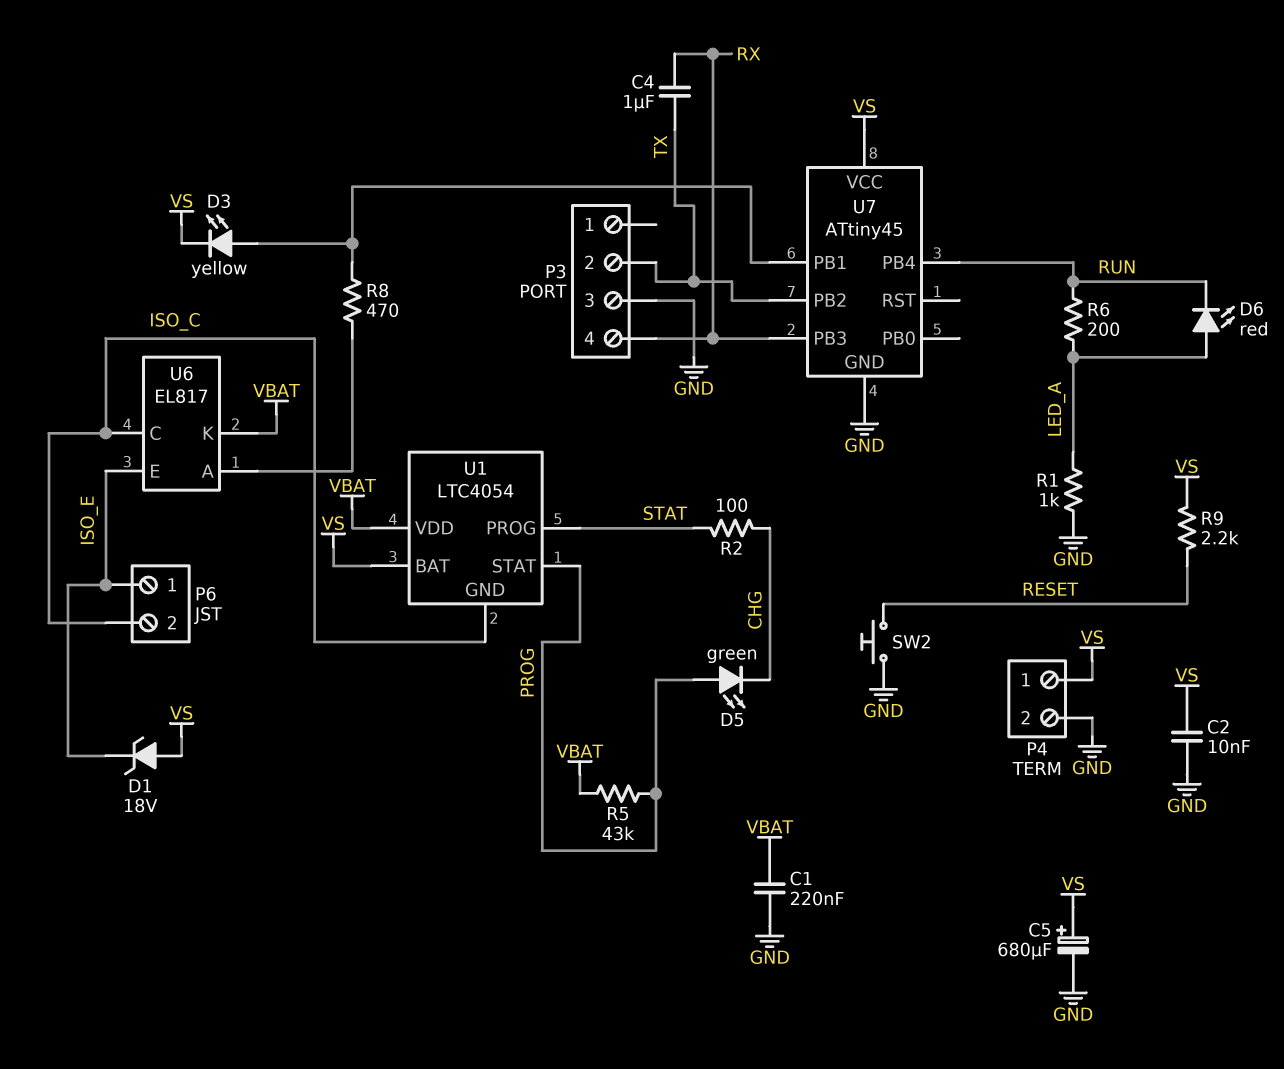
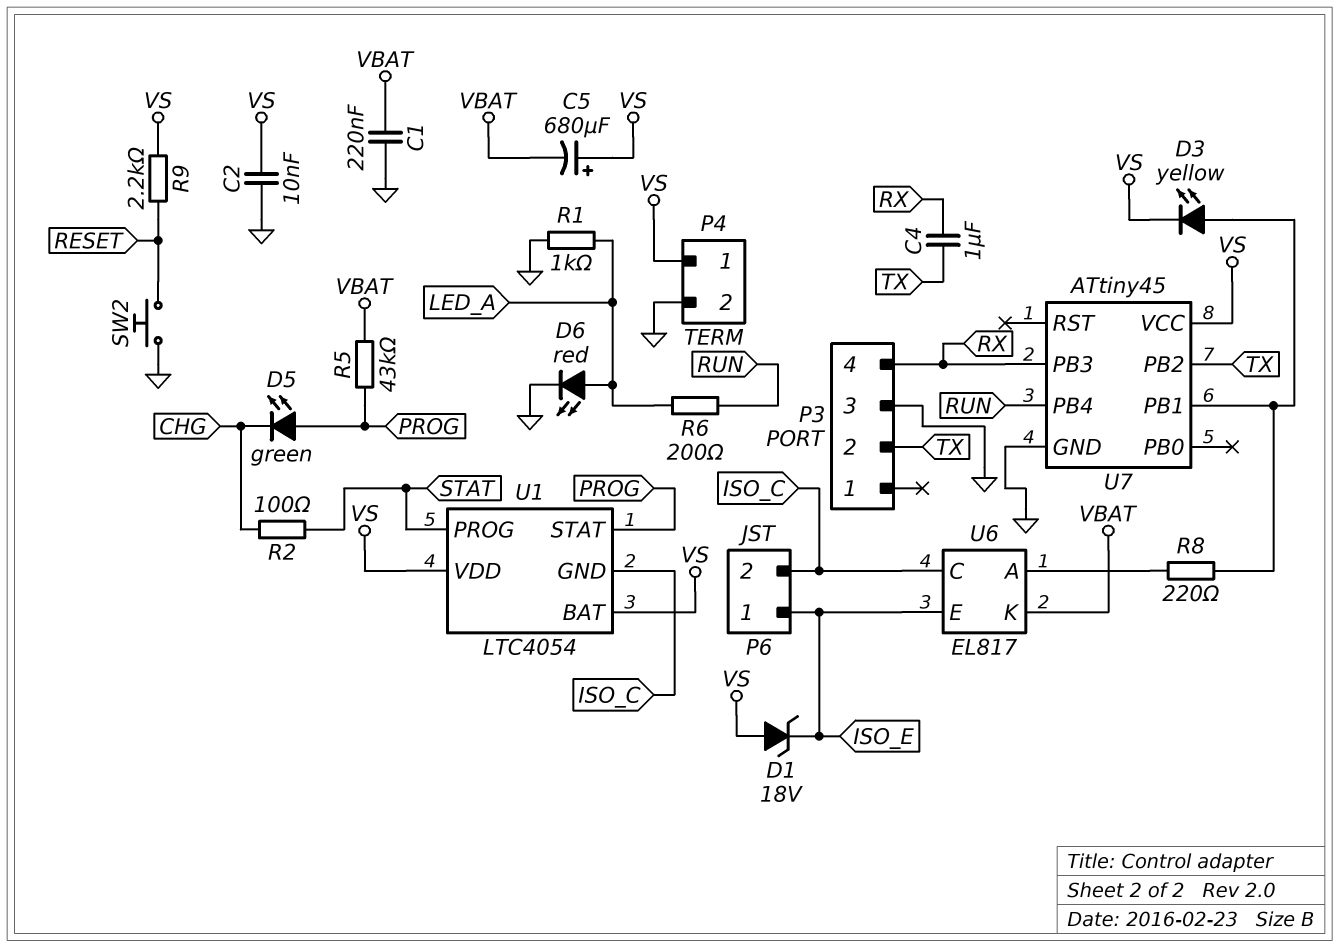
C5: 680uF (plus VS, minus GND) -> 680uF (plus VS, minus VBAT)
D6: LED red (A LED_A, K RUN) -> LED red (A LED_A, K GND)
R8: 470 (U6/A, U7/PB1) -> 220 (U6/A, U7/PB1)
U1 pin VDD: VBAT -> VS

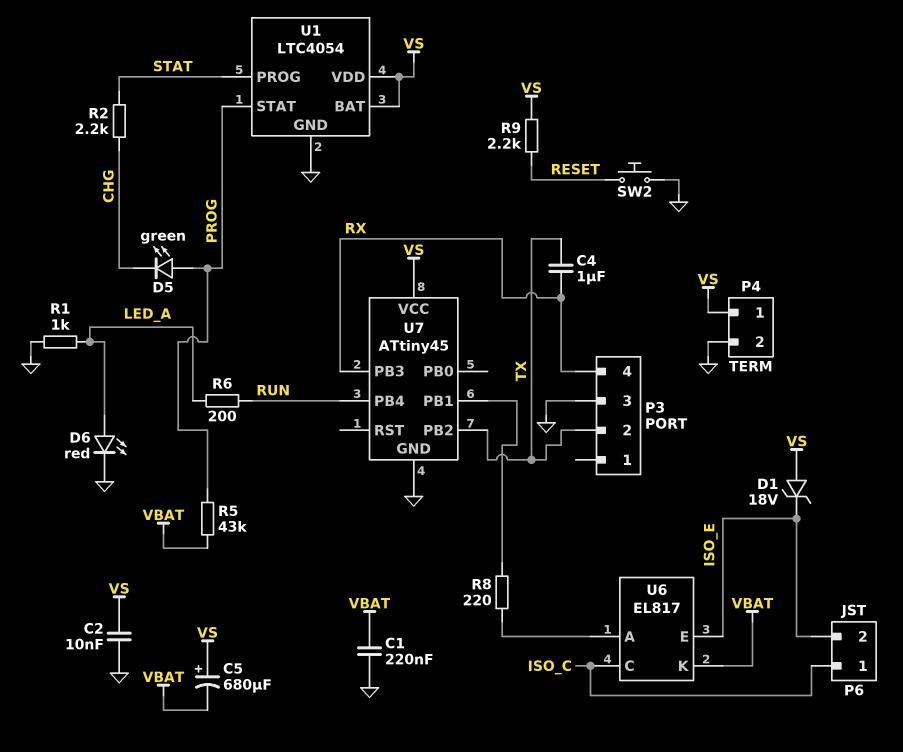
D3: LED yellow (A U7/PB1, K VS) -> none
P6 pin 1: ISO_E -> ISO_C
P6 pin 2: ISO_C -> ISO_E
R2: 100 (CHG, STAT) -> 2.2k (CHG, STAT)
U1 pin GND: ISO_C -> GND

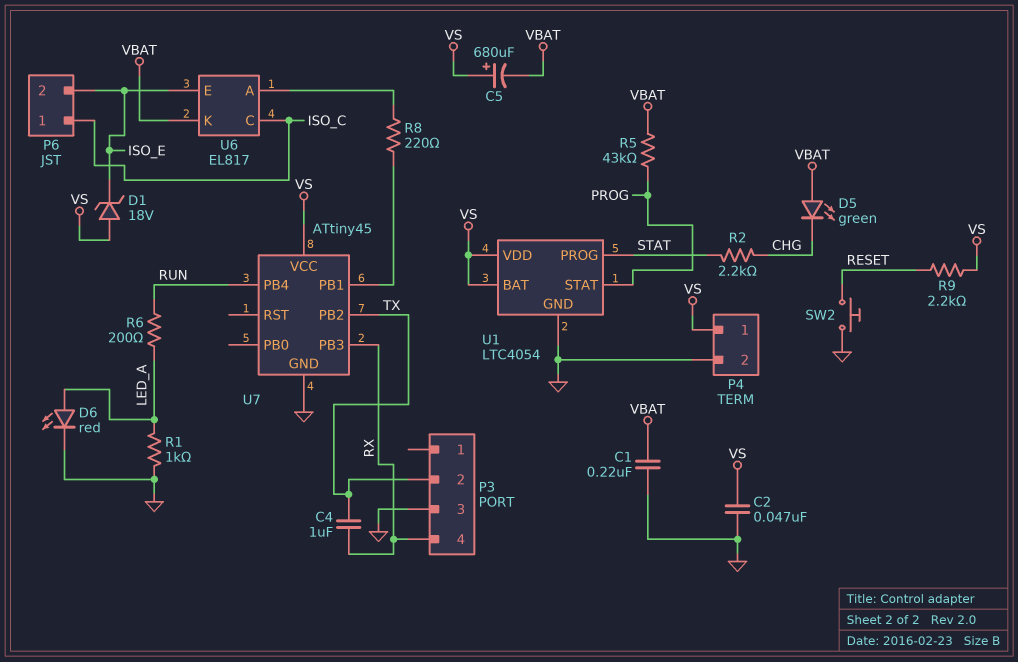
C2: 10nF (GND, VS) -> 47nF (GND, VS)
D5: LED green (A PROG, K CHG) -> LED green (A VBAT, K CHG)

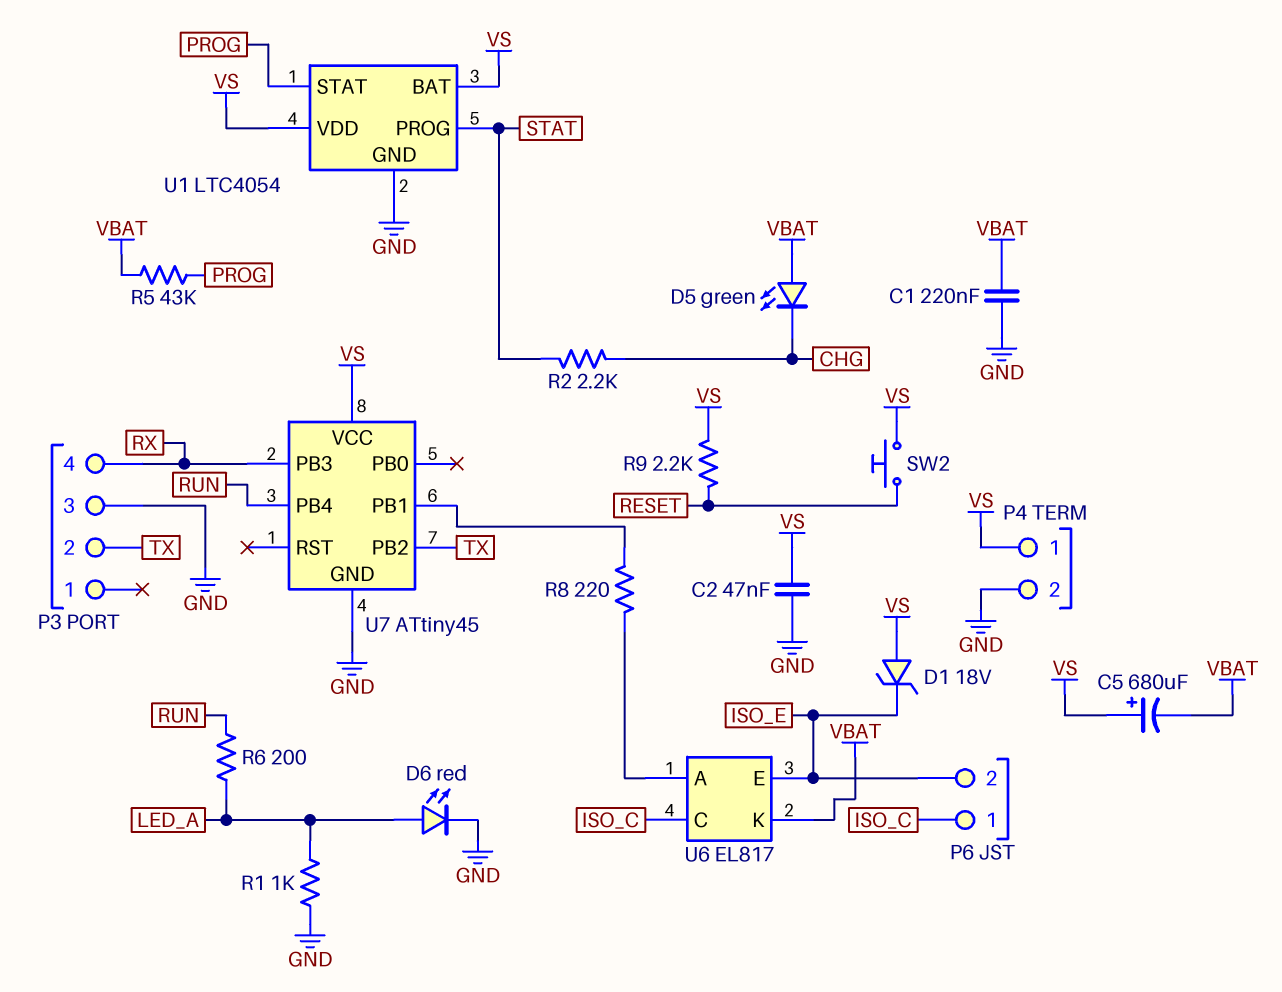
C4: 1uF (RX, TX) -> none
SW2: button (GND, RESET) -> button (RESET, VS)

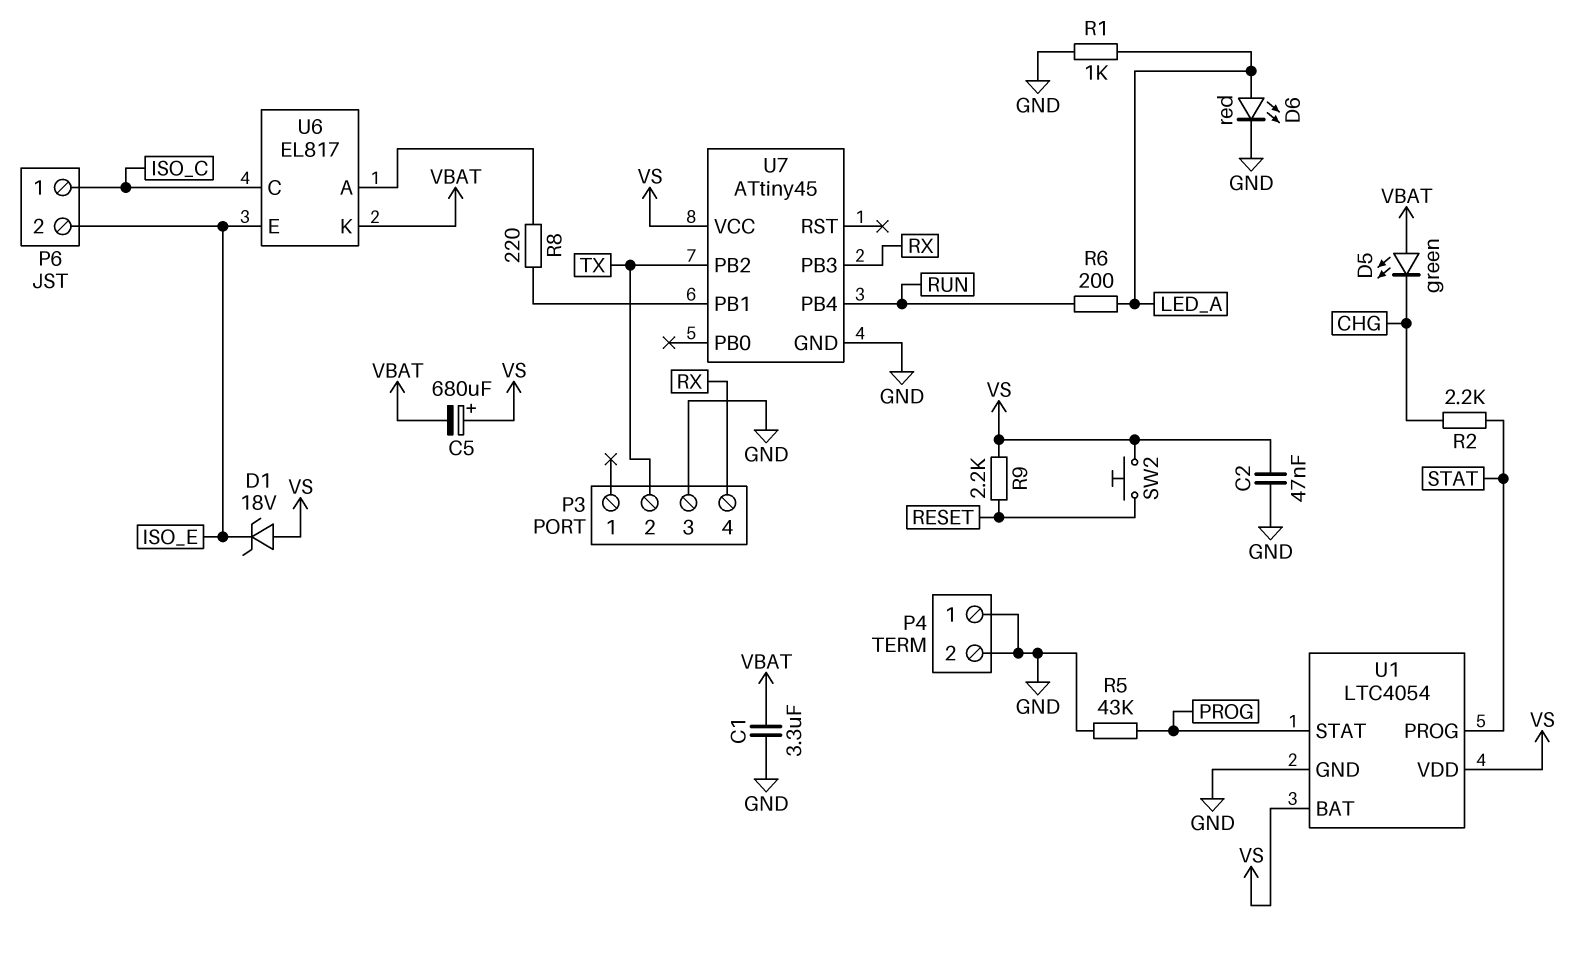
C1: 220nF (GND, VBAT) -> 3.3uF (GND, VBAT)
P4 pin 1: VS -> GND
R5: 43k (PROG, VBAT) -> 43k (GND, PROG)

